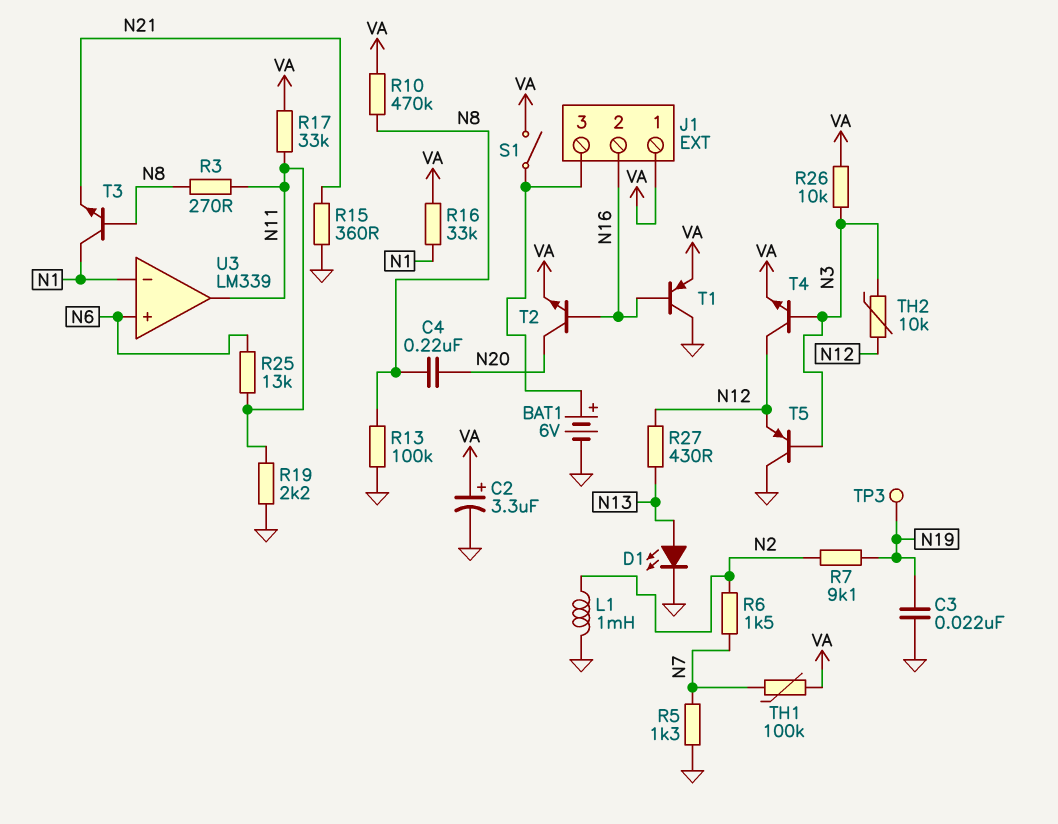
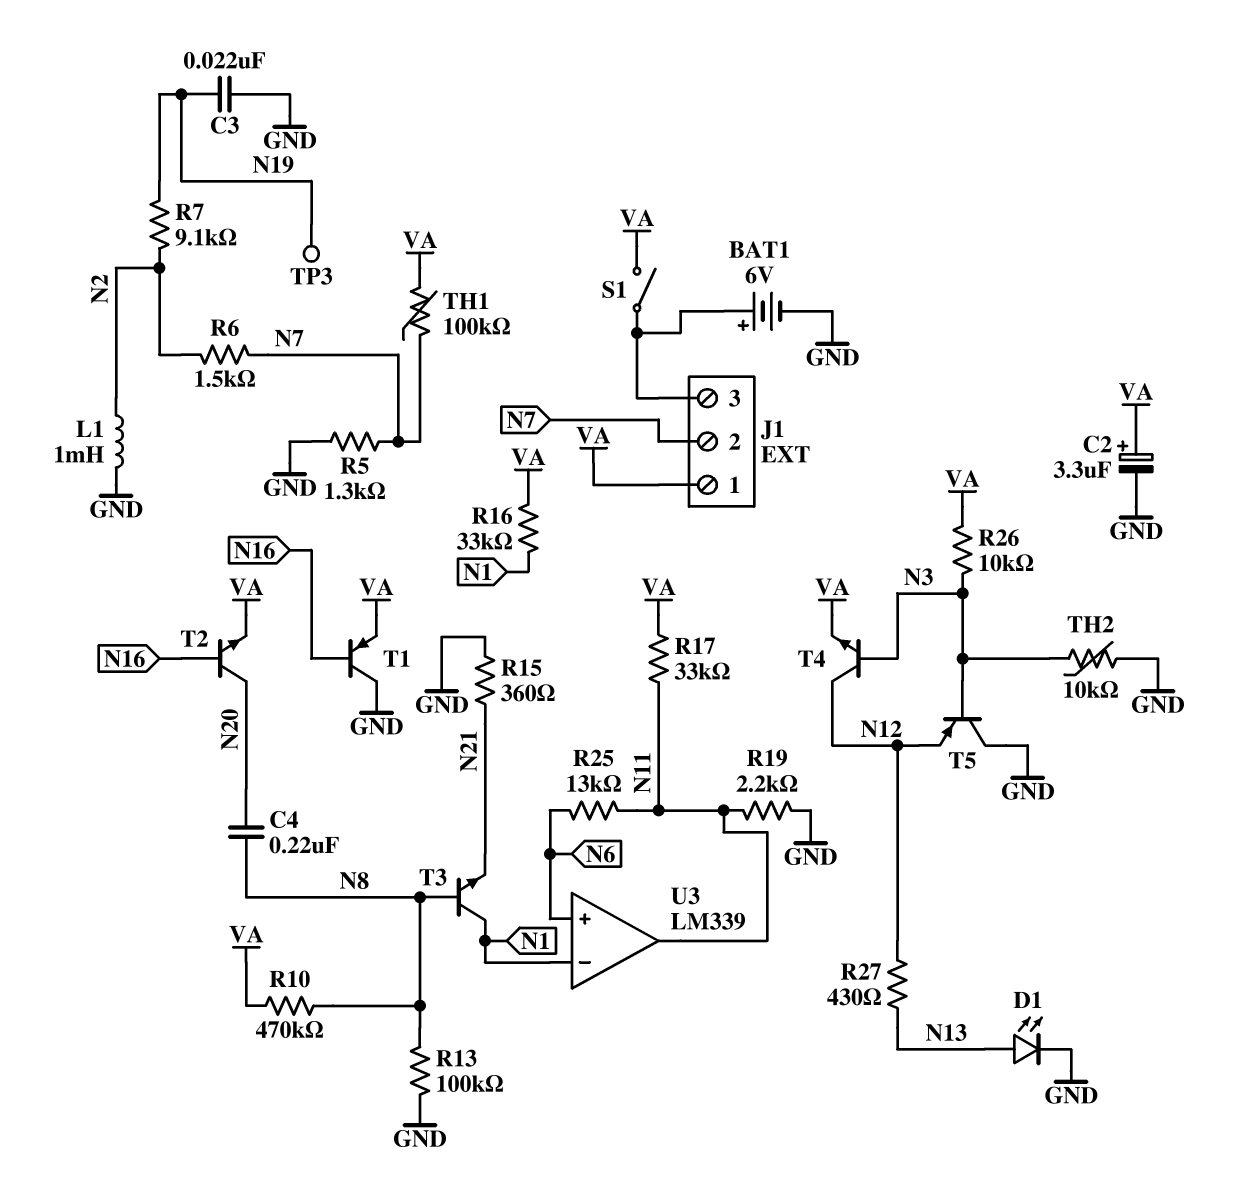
J1 pin 2: N16 -> N7
R3: 270 (N8, N11) -> none
TH2: 10k (N3, N12) -> 10k (GND, N3)

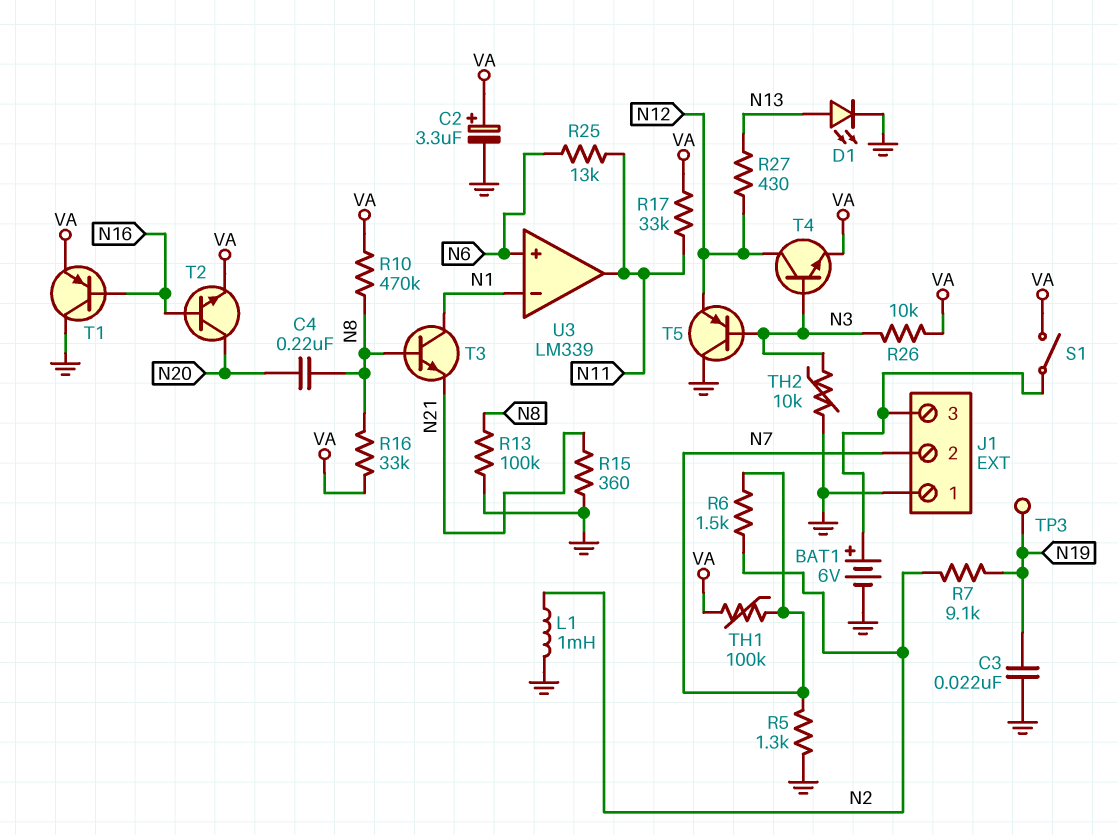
J1 pin 1: VA -> GND
R16: 33k (N1, VA) -> 33k (N8, VA)
R19: 2.2k (GND, N11) -> none

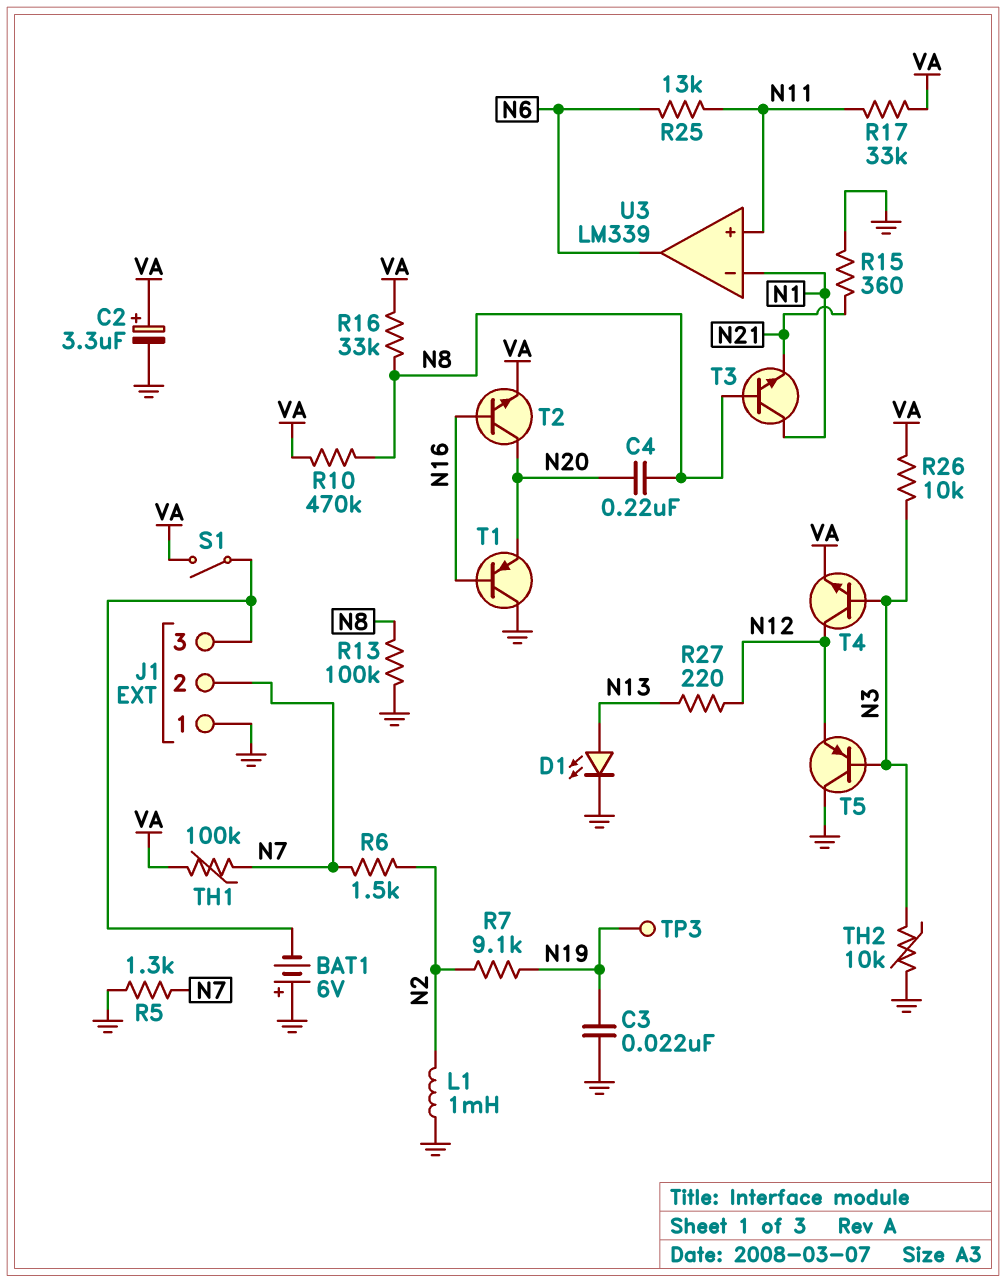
BAT1: 6V (plus J1/3, minus GND) -> 6V (plus GND, minus J1/3)
R27: 430 (N12, N13) -> 220 (N12, N13)
T1: PNP (B N16, C GND, E VA) -> PNP (B N16, C GND, E N20)
U3 pin in+: N6 -> N11
U3 pin out: N11 -> N6

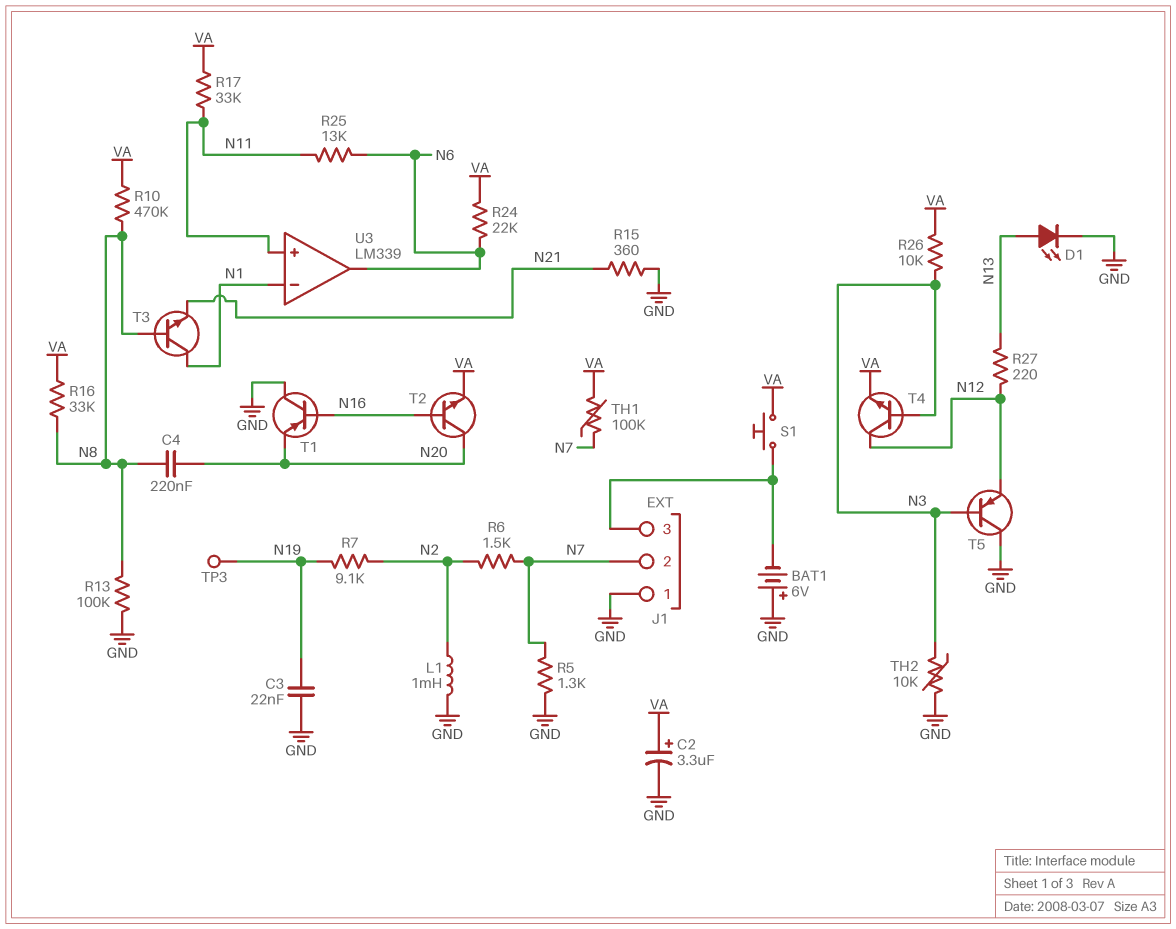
R24: none -> 22k (N6, VA)
S1: switch (J1/3, VA) -> button (J1/3, VA)

